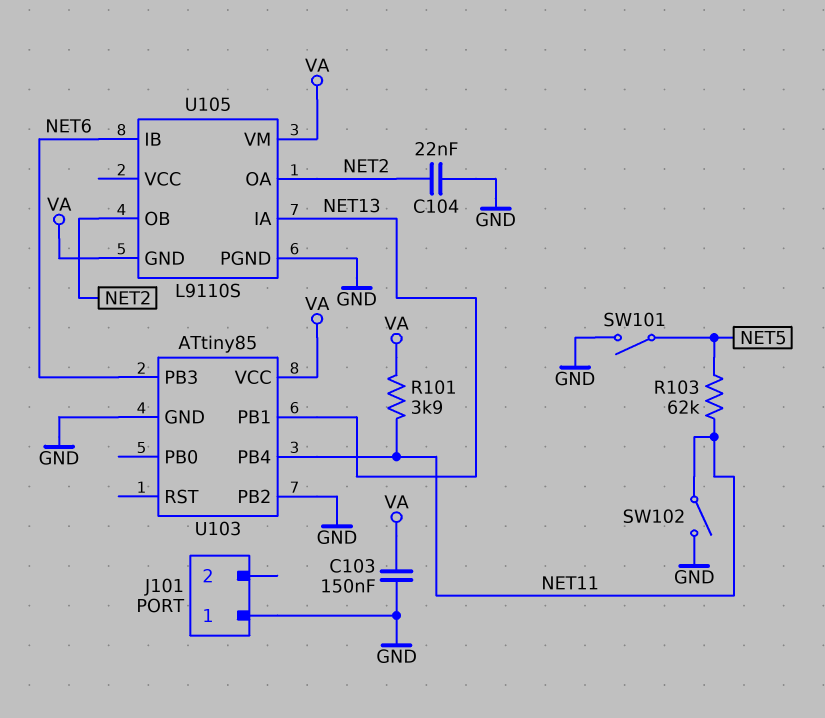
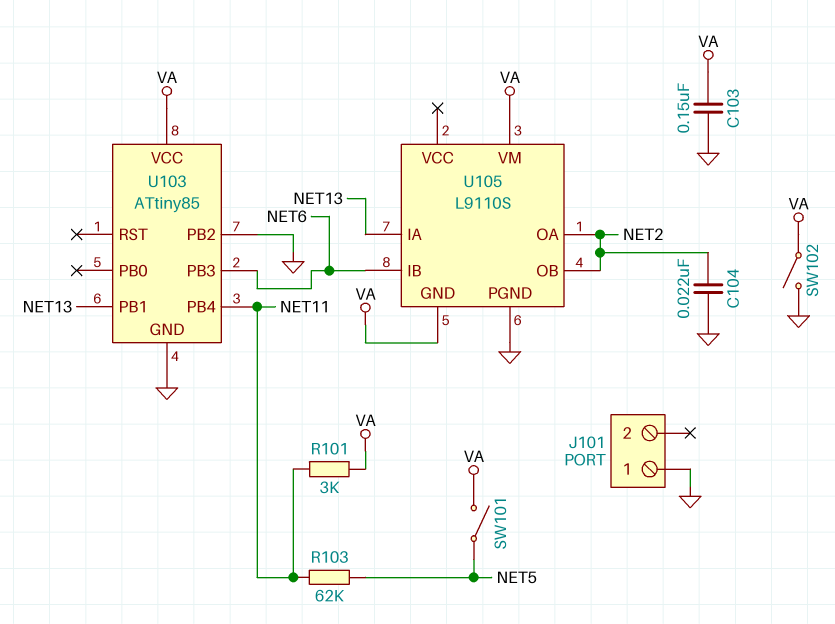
R101: 3.9k (NET11, VA) -> 3k (NET11, VA)
SW101: switch (GND, NET5) -> switch (NET5, VA)
SW102: switch (GND, NET11) -> switch (GND, VA)

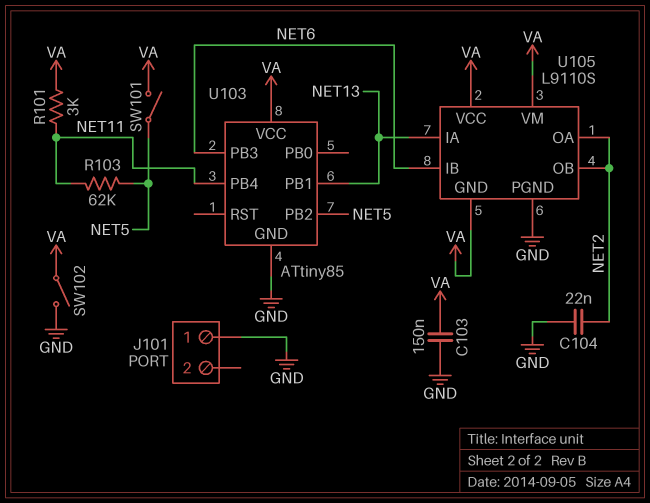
U103 pin PB2: GND -> NET5
U105 pin VCC: none -> VA

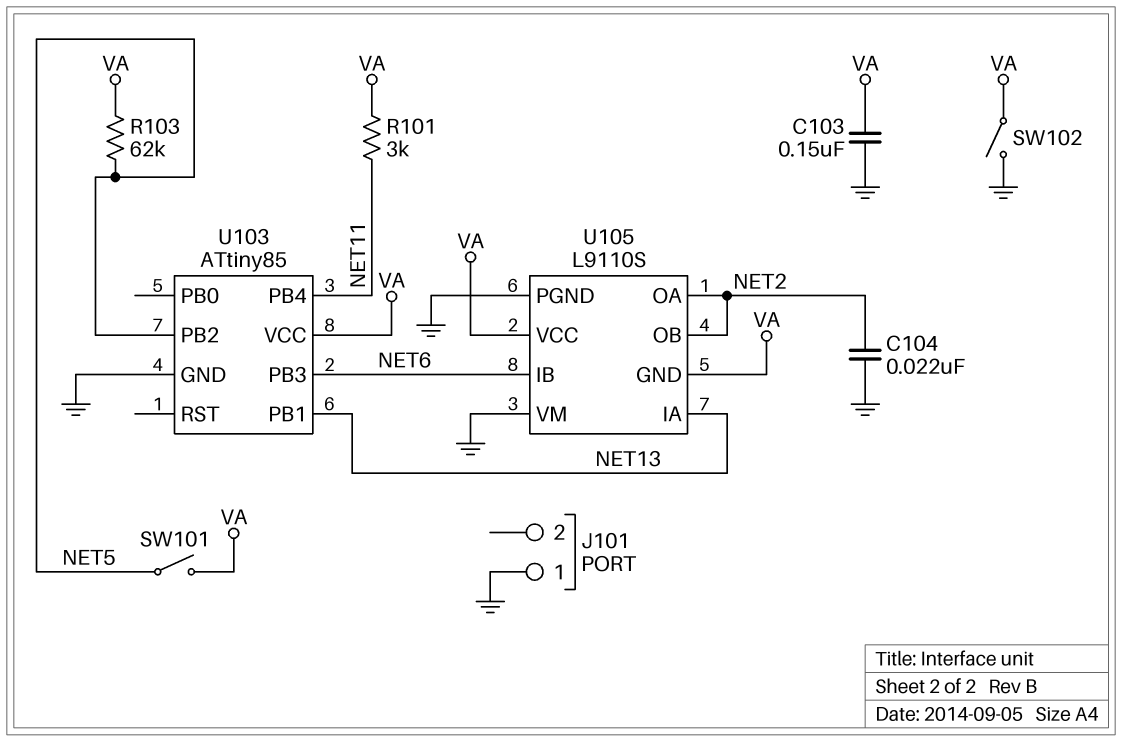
R103: 62k (NET5, NET11) -> 62k (NET5, VA)
U105 pin VM: VA -> GND

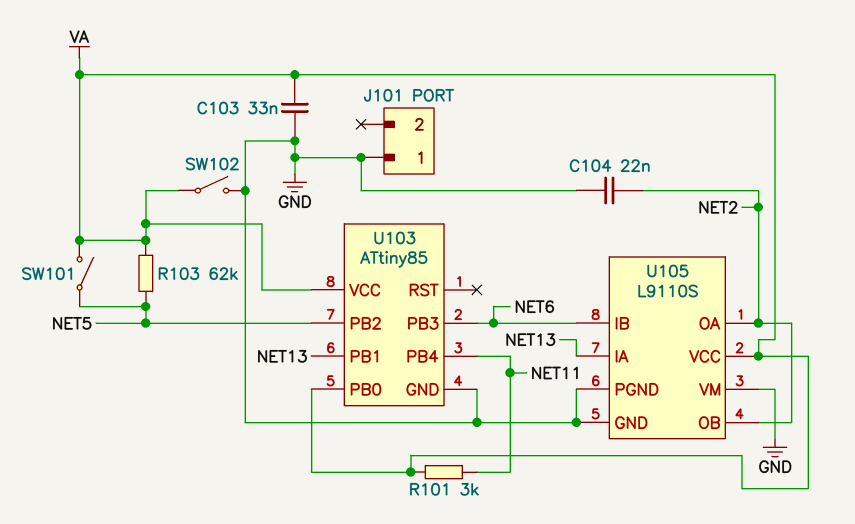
C103: 150nF (GND, VA) -> 33nF (GND, VA)
U103 pin PB0: none -> VA
U105 pin GND: VA -> GND

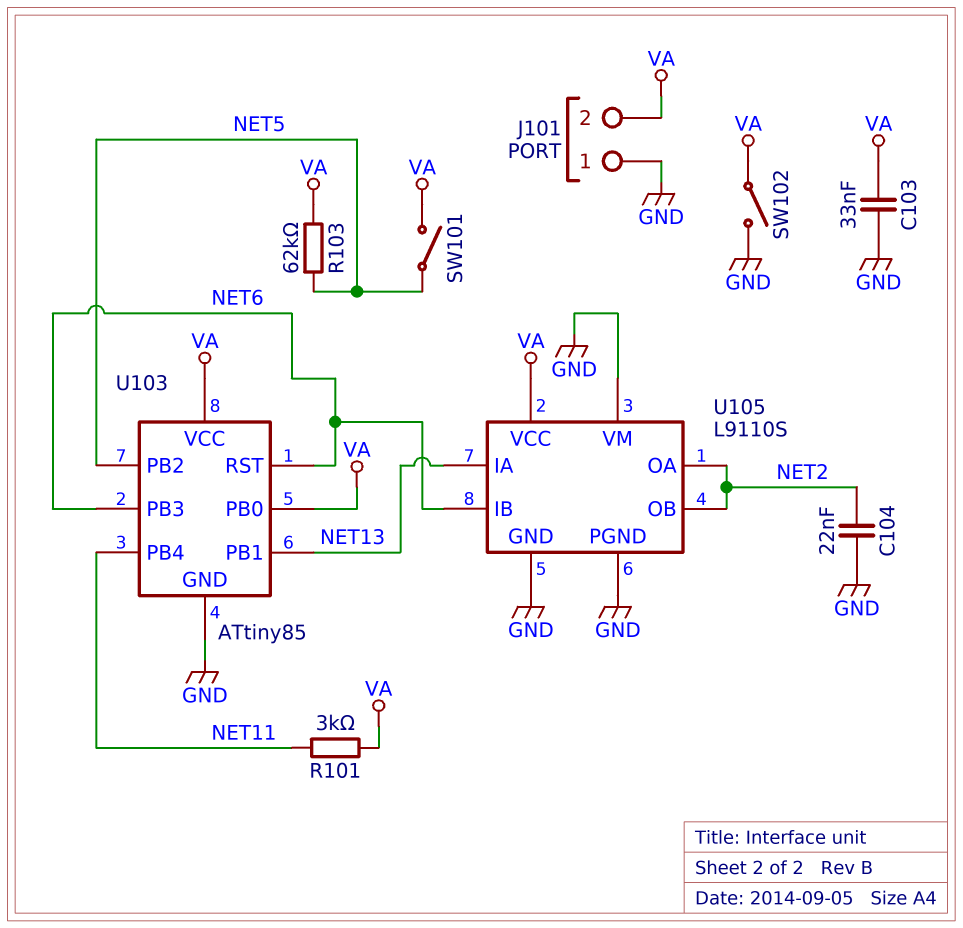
J101 pin 2: none -> VA
U103 pin RST: none -> NET6

